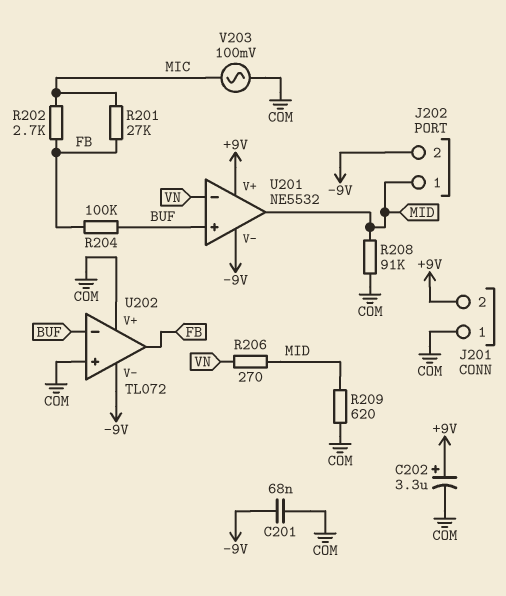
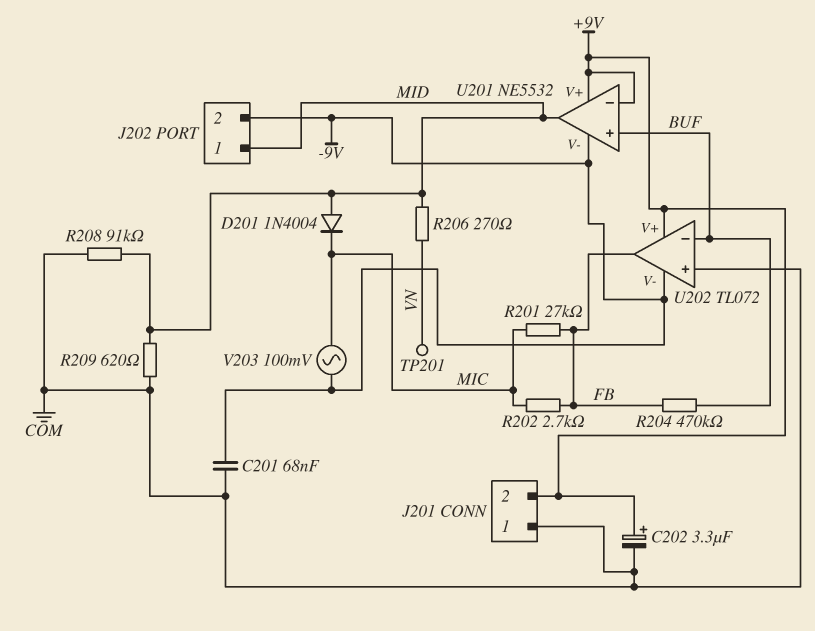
D201: none -> diode 1N4004 (A MID, K MIC)
R204: 100k (BUF, FB) -> 470k (BUF, FB)
TP201: none -> test point (VN)
U201 pin in-: VN -> +9V
U202 pin V+: COM -> +9V
V203: AC 100mV (COM, MIC) -> AC 100mV (-9V, MIC)

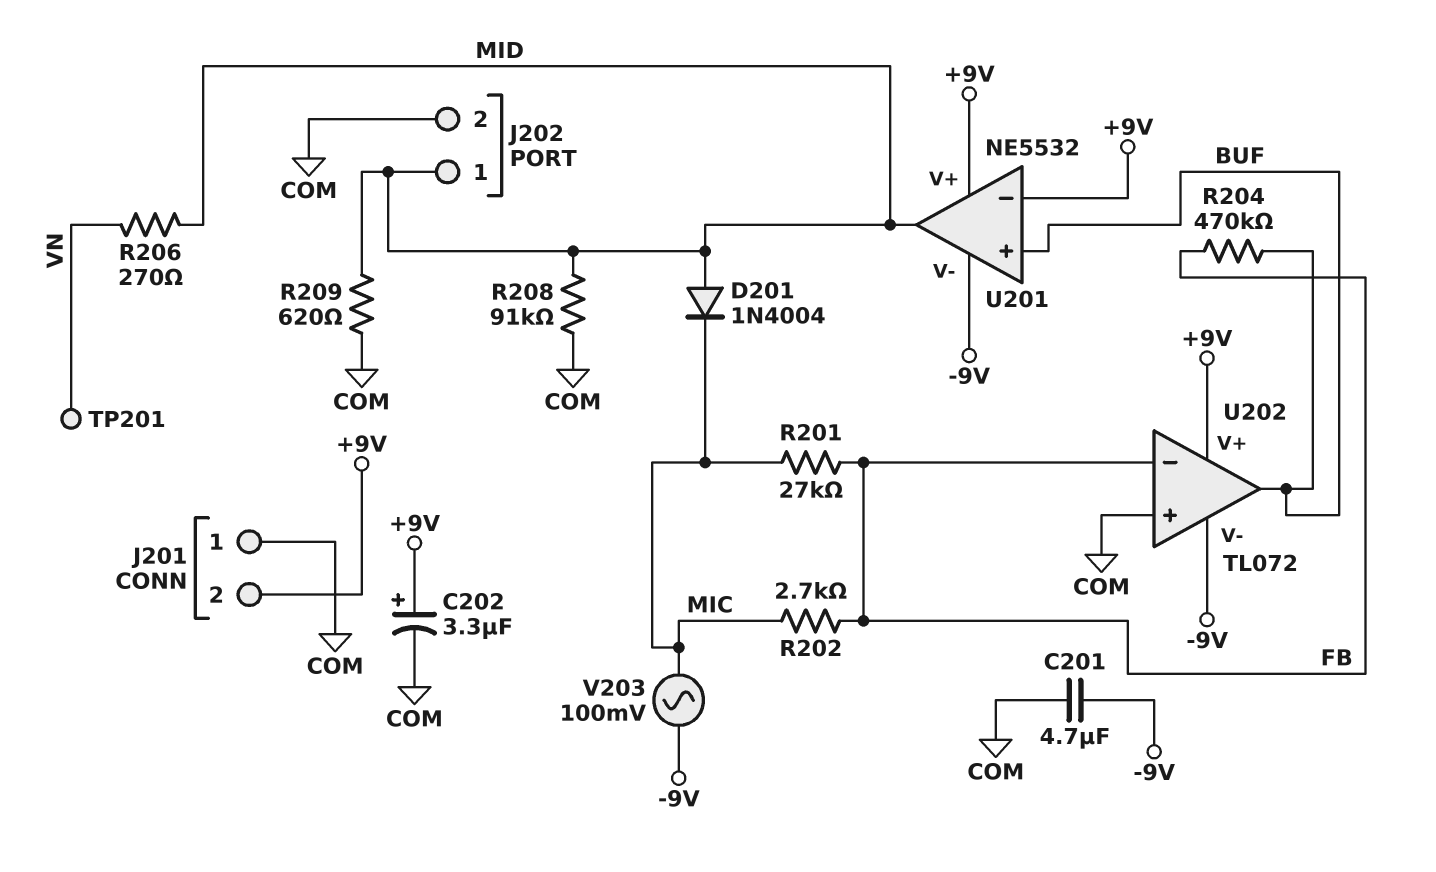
C201: 68nF (-9V, COM) -> 4.7uF (-9V, COM)
J202 pin 2: -9V -> COM
U202 pin in-: BUF -> FB
U202 pin out: FB -> BUF

